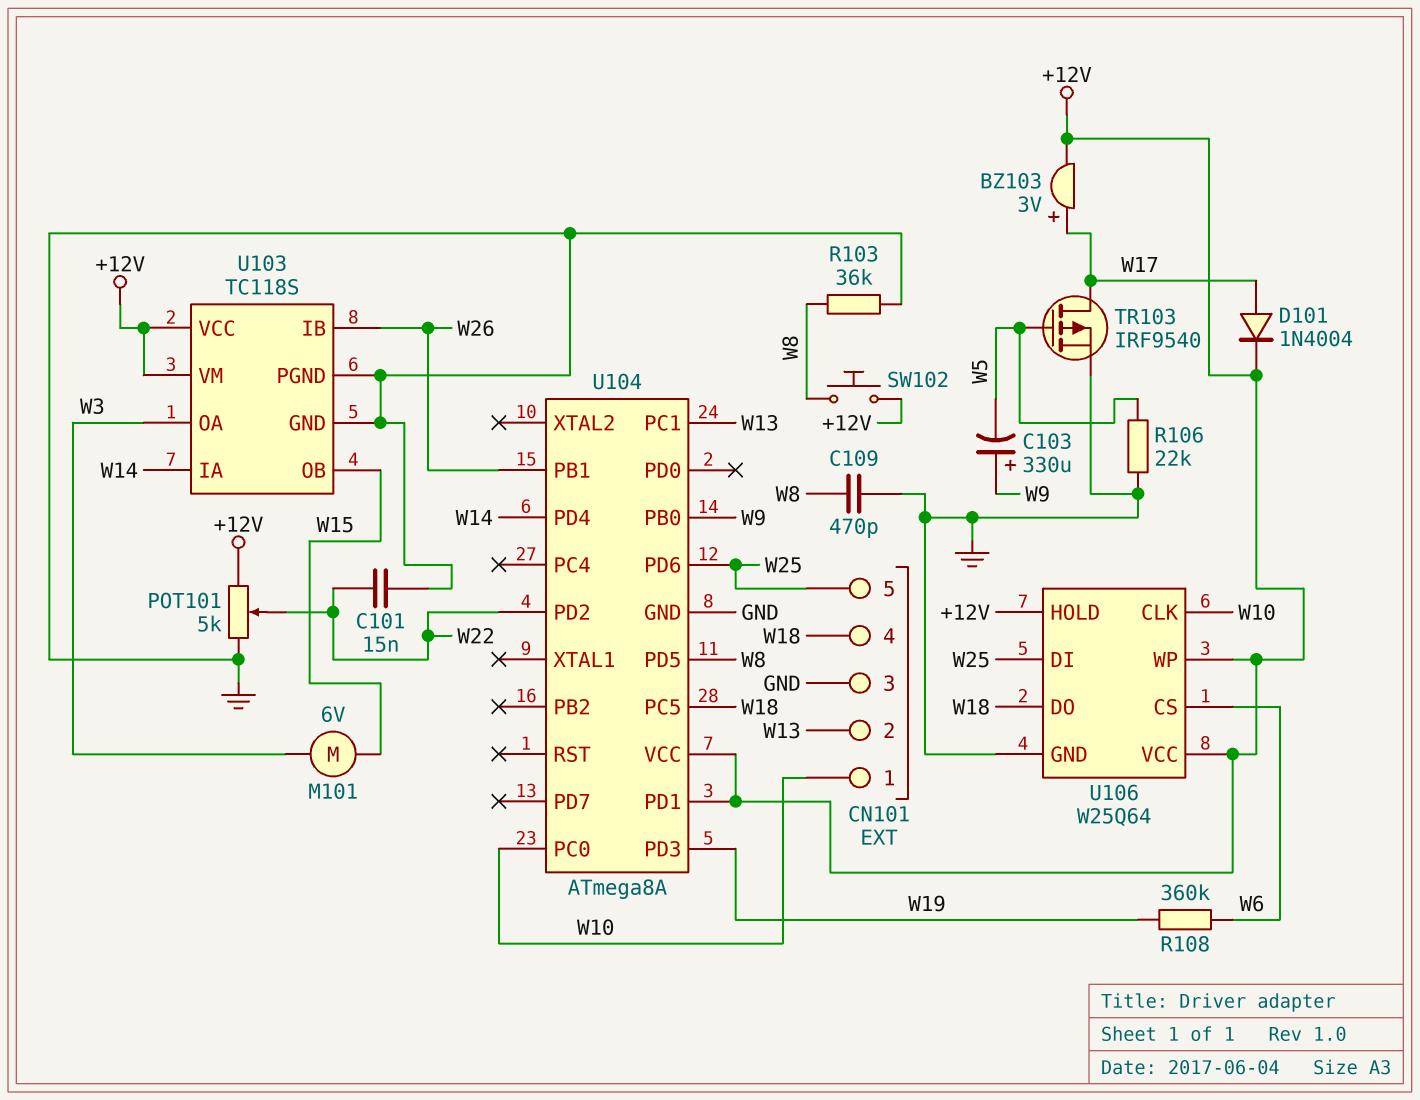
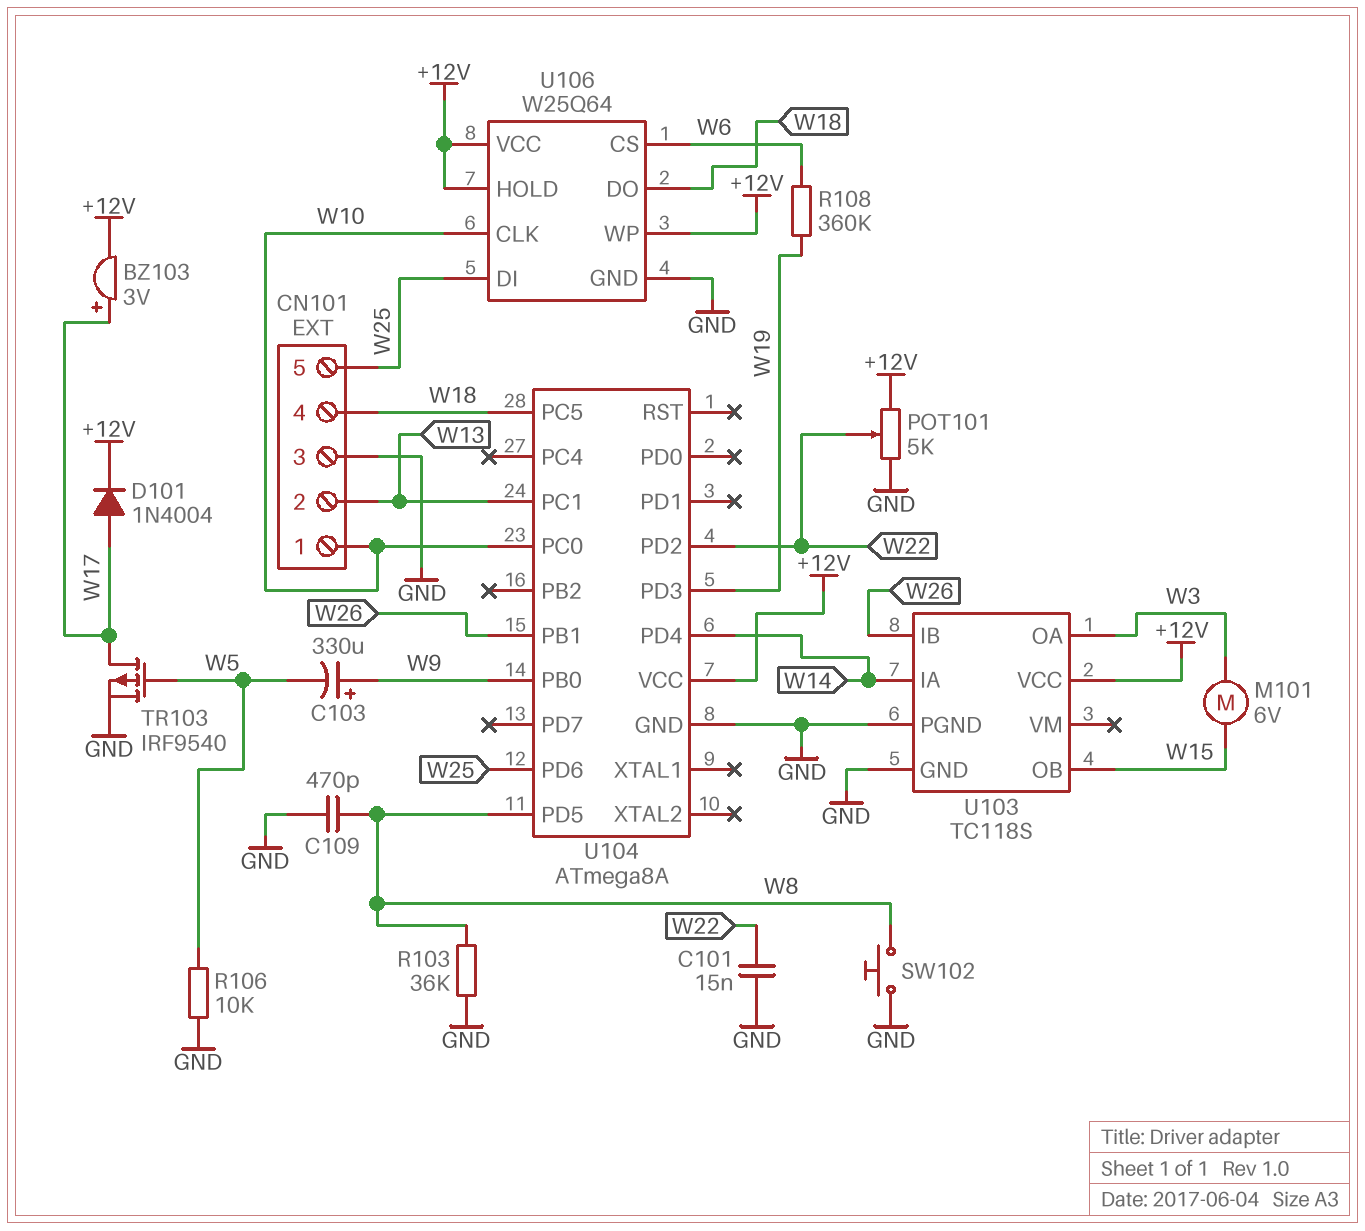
R106: 22k (GND, W5) -> 10k (GND, W5)
SW102: button (+12V, W8) -> button (GND, W8)
U103 pin VM: +12V -> none
U104 pin PD1: +12V -> none

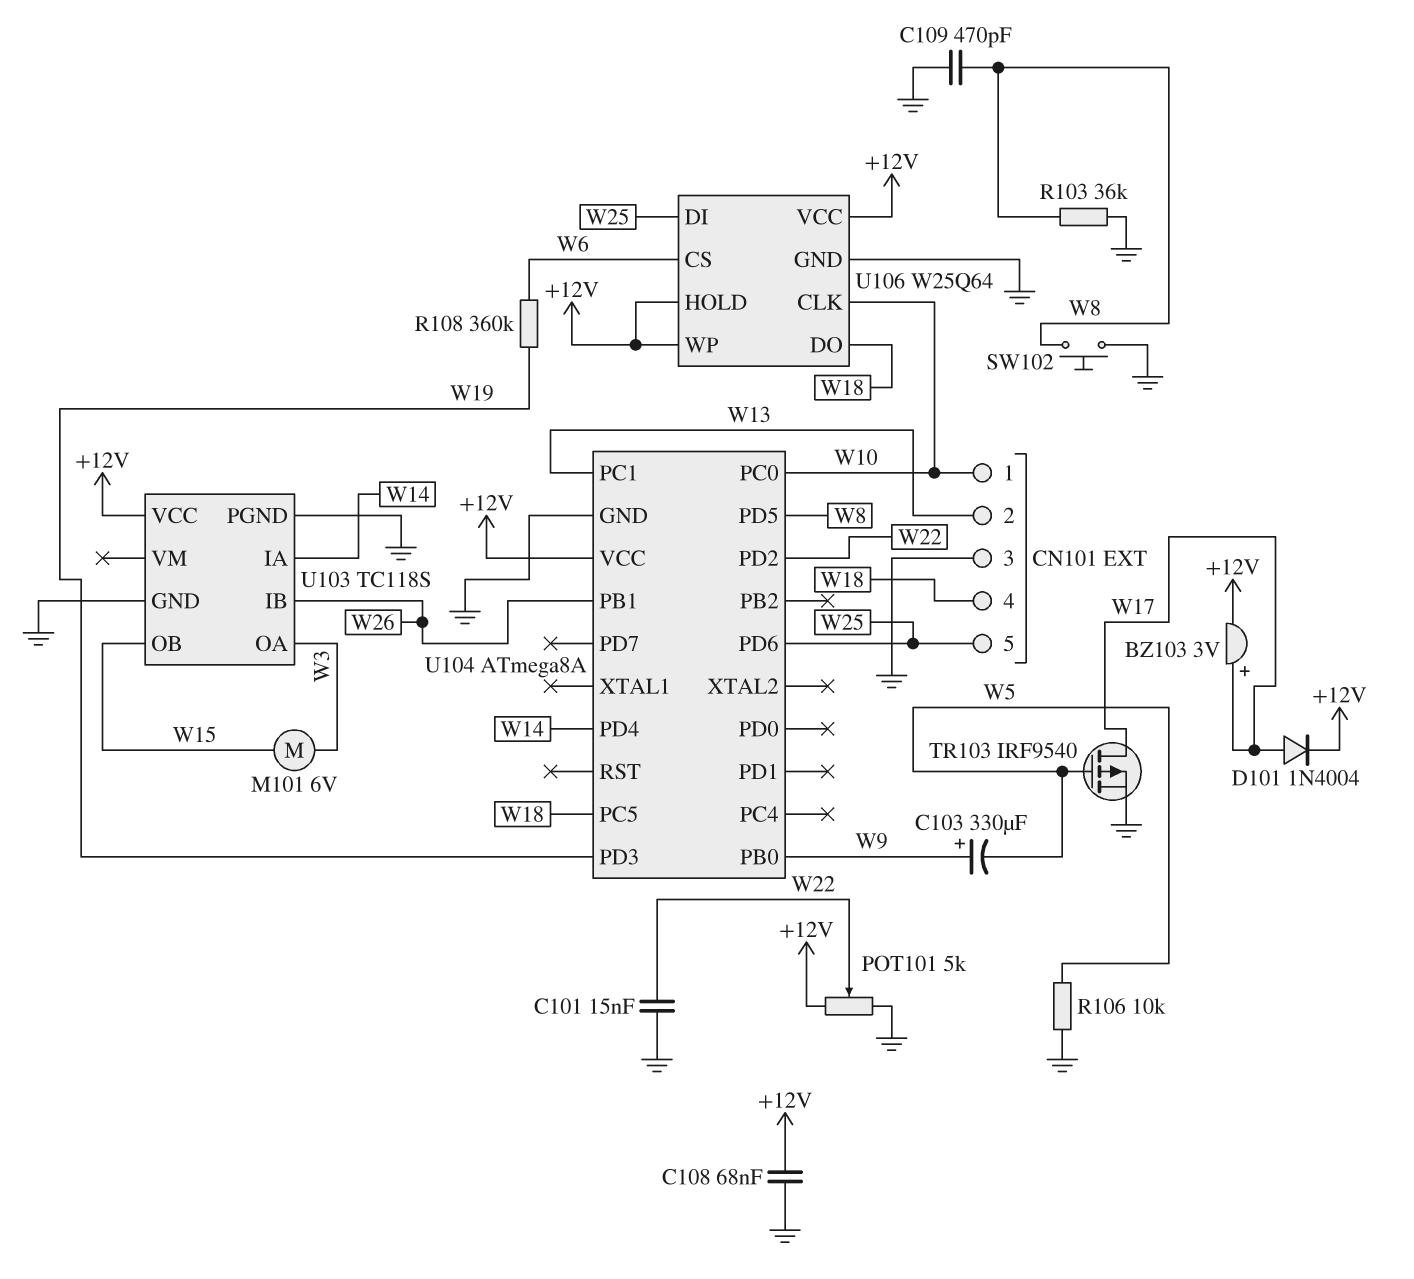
C108: none -> 68nF (+12V, GND)

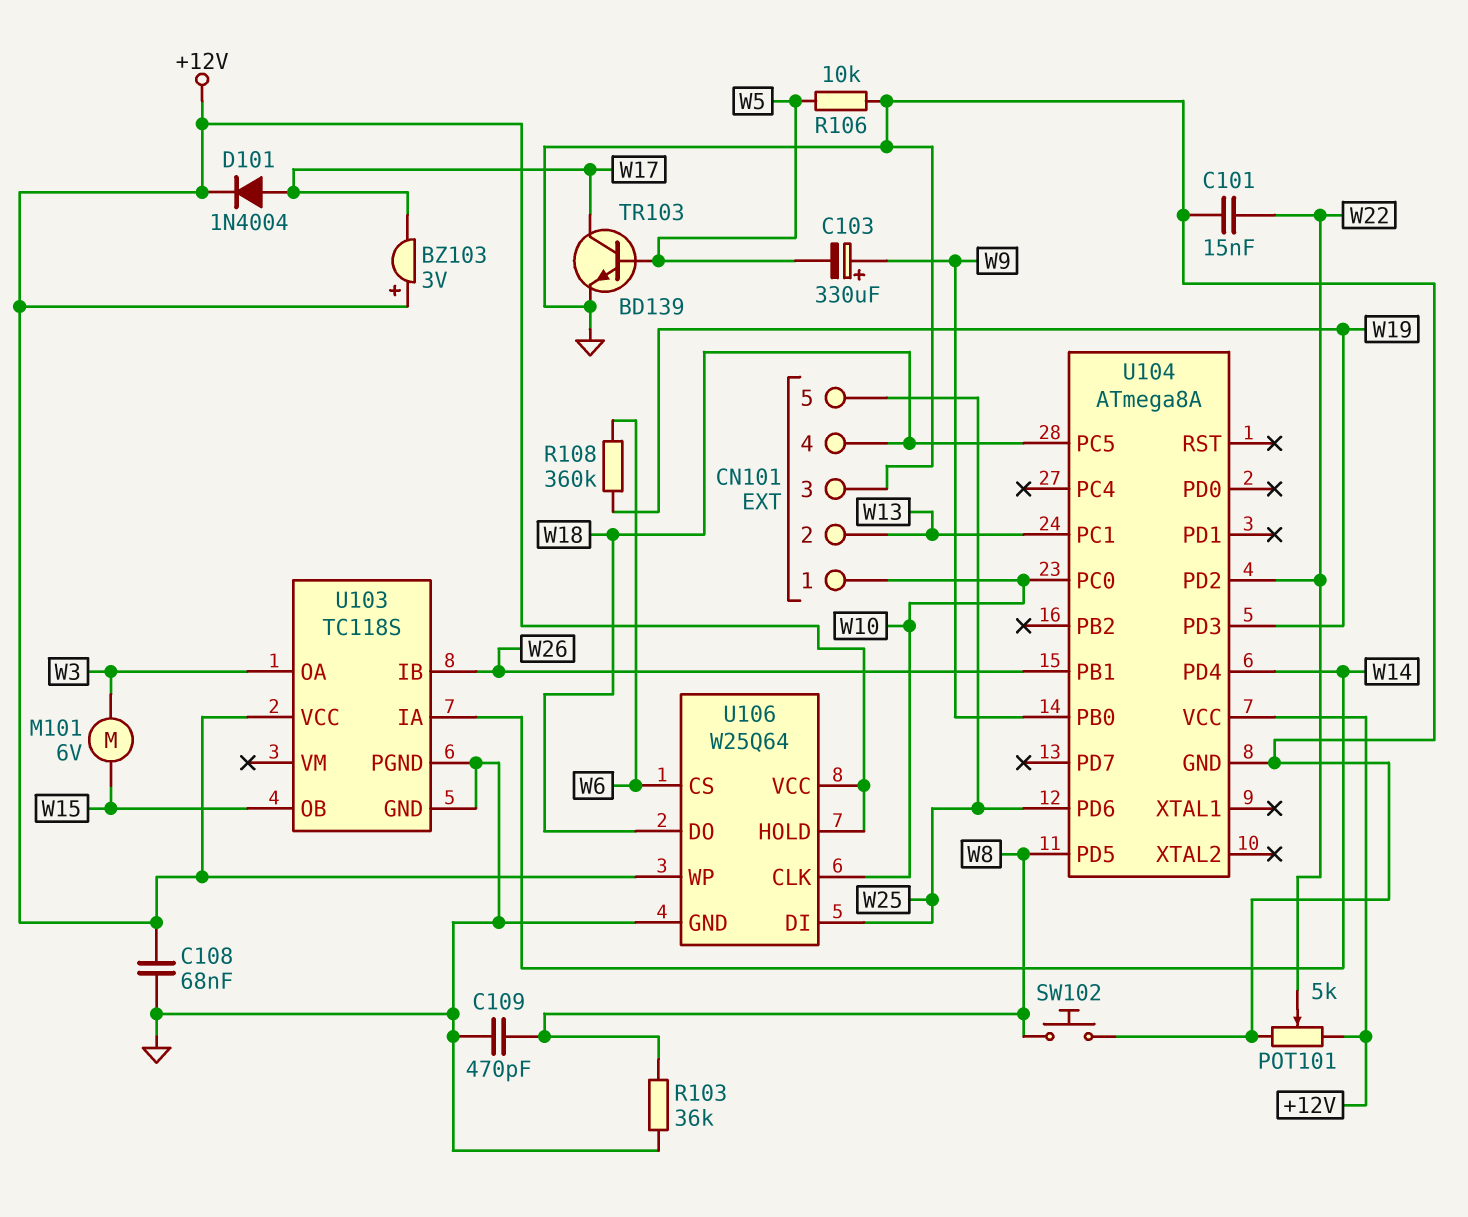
BZ103: buzzer 3V (plus W17, minus +12V) -> buzzer 3V (plus +12V, minus W17)
TR103: PMOS IRF9540 (G W5, D W17, S GND) -> NPN BD139 (B W5, C W17, E GND)

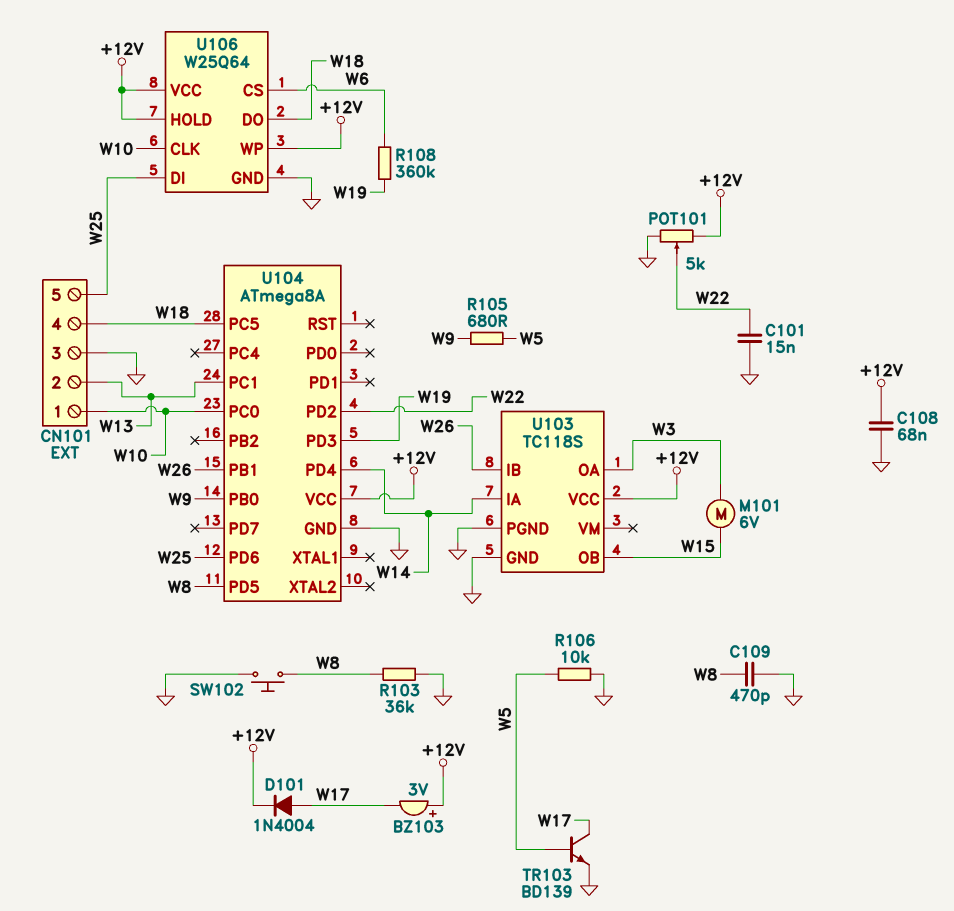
C103: 330uF (plus W9, minus W5) -> none
R105: none -> 680 (W5, W9)

